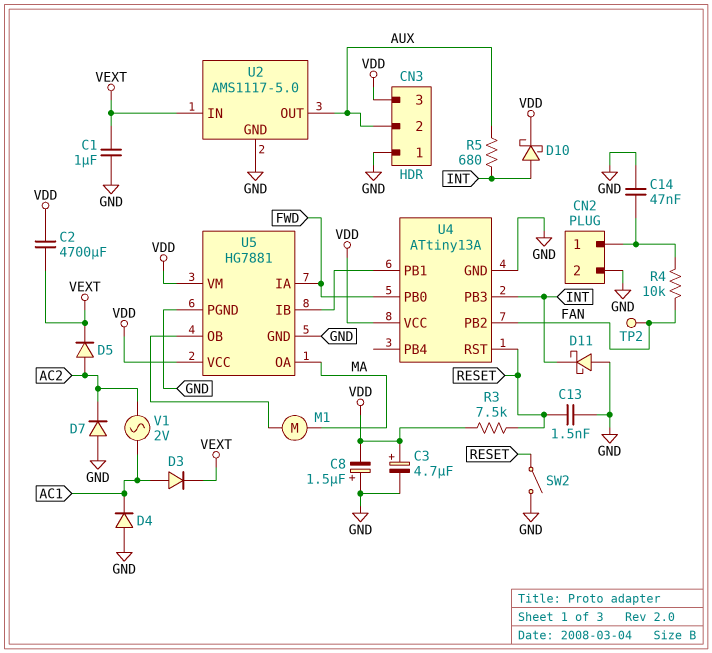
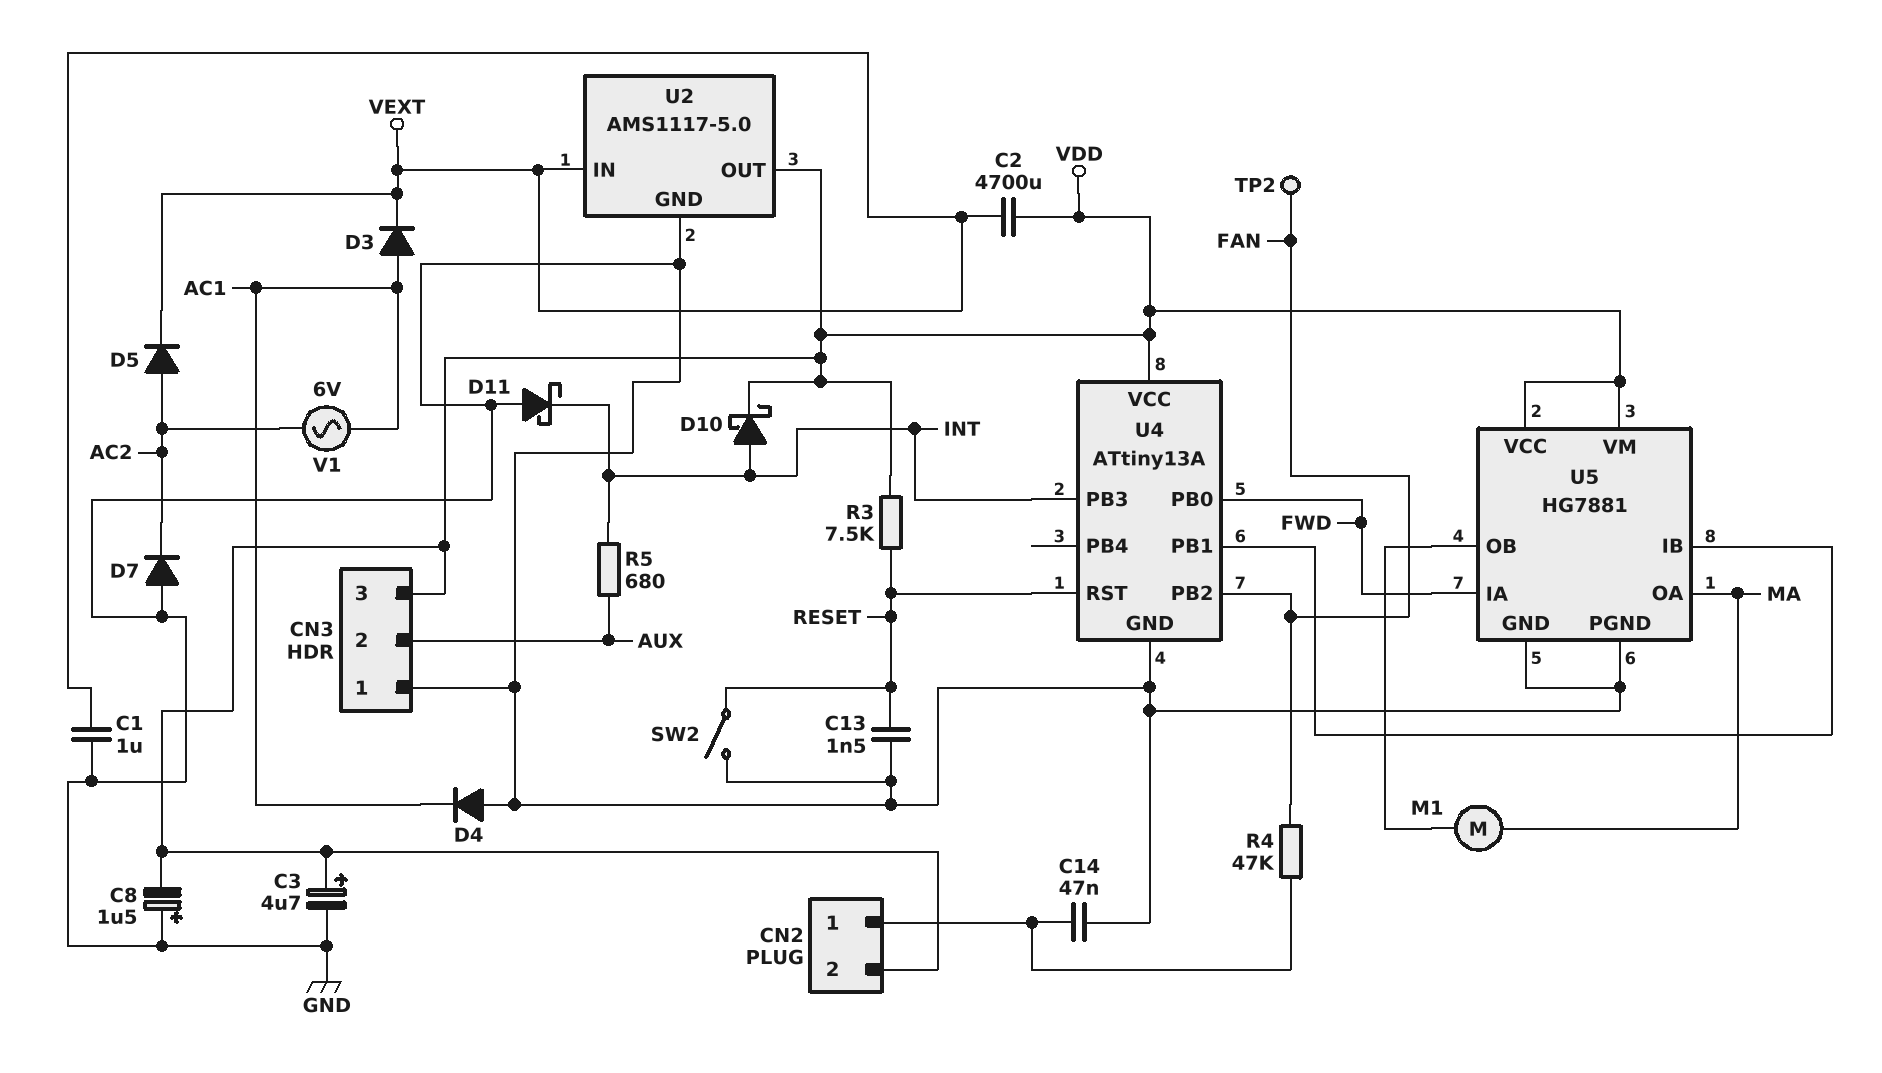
CN2 pin 2: GND -> VDD
R4: 10k (CN2/1, FAN) -> 47k (CN2/1, FAN)
U2 pin OUT: AUX -> VDD
V1: AC 2V (AC1, AC2) -> AC 6V (AC1, AC2)

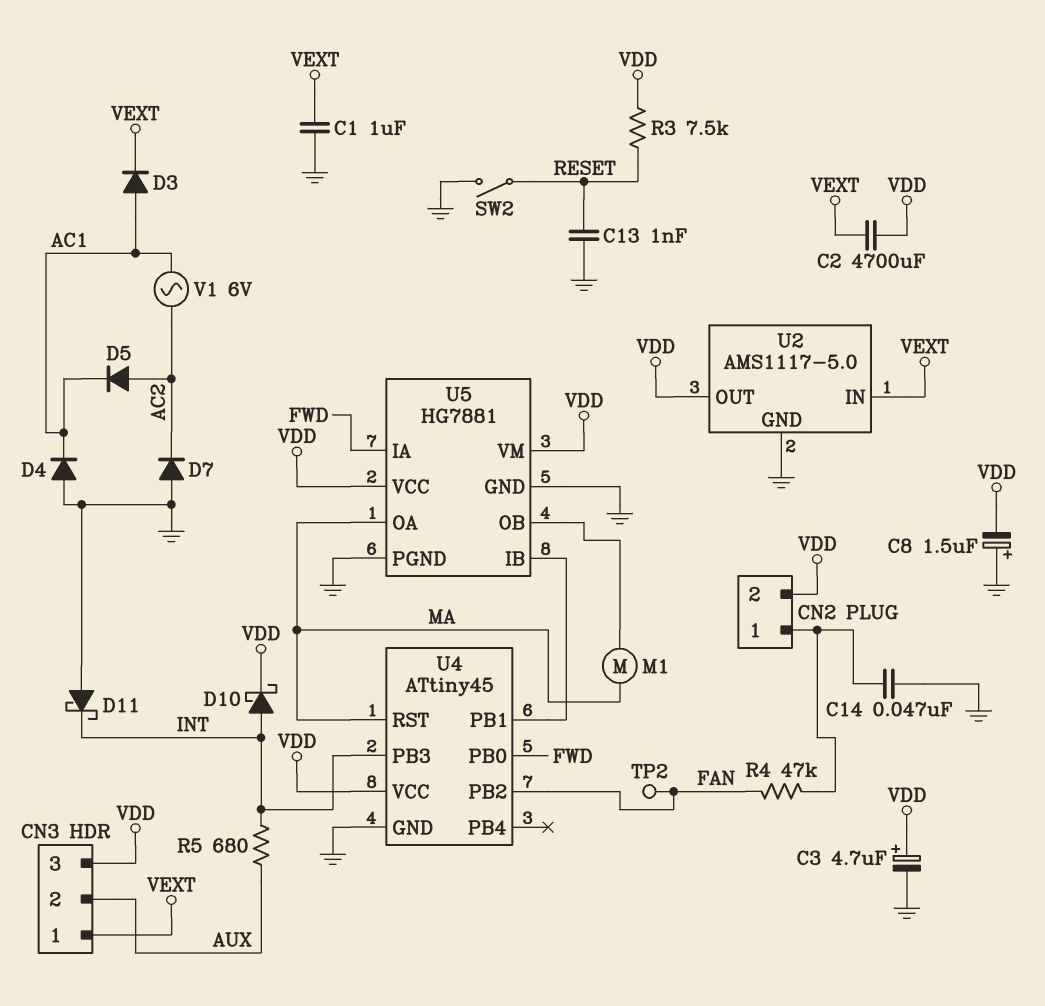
C13: 1.5nF (GND, RESET) -> 1nF (GND, RESET)
CN3 pin 1: GND -> VEXT
D5: diode (A AC2, K VEXT) -> diode (A AC2, K AC1)
U4: ATtiny13A -> ATtiny45
U4 pin RST: RESET -> MA

